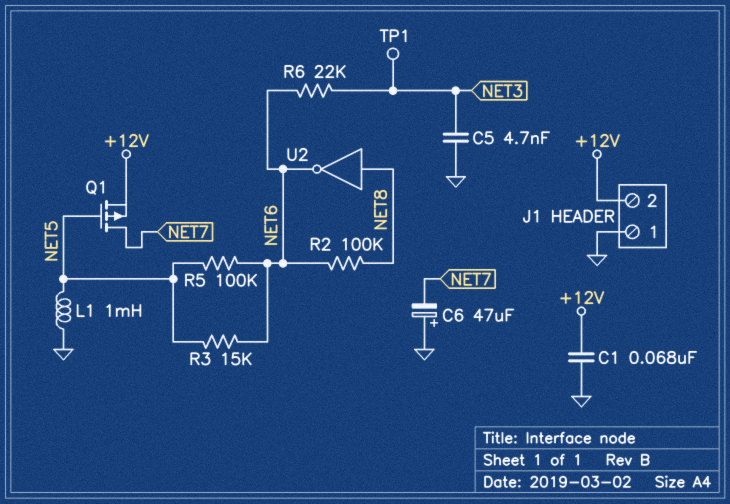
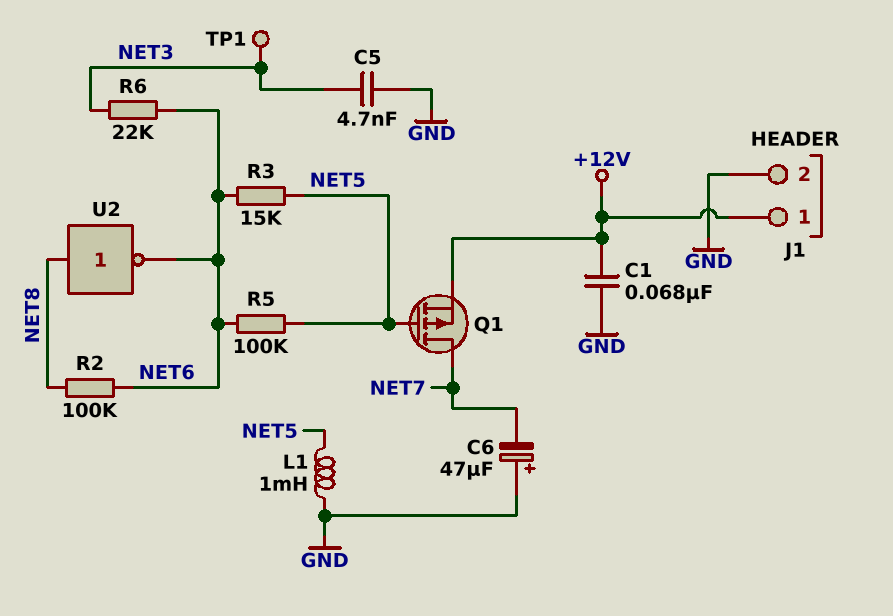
J1 pin 1: GND -> +12V
J1 pin 2: +12V -> GND

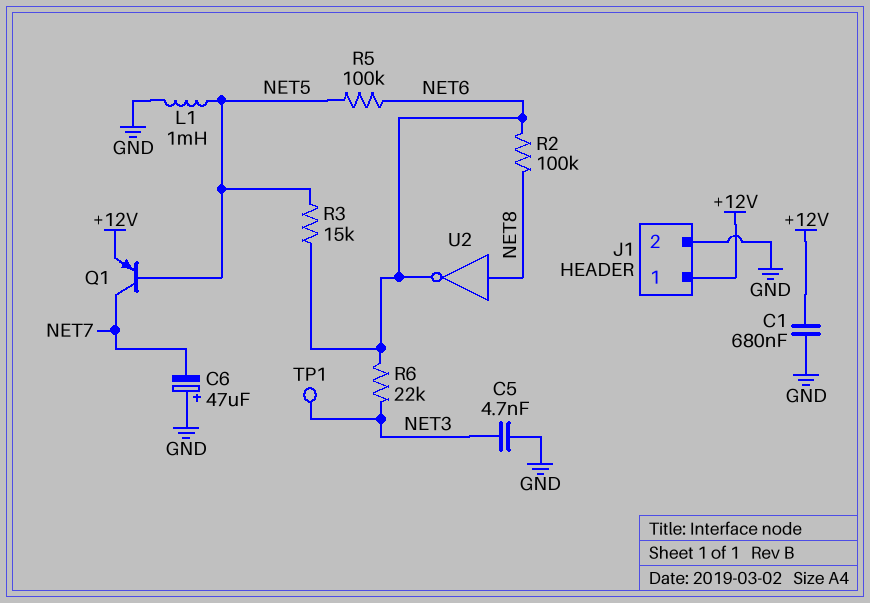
C1: 68nF (+12V, GND) -> 680nF (+12V, GND)
Q1: PMOS (G NET5, D NET7, S +12V) -> PNP (B NET5, C NET7, E +12V)

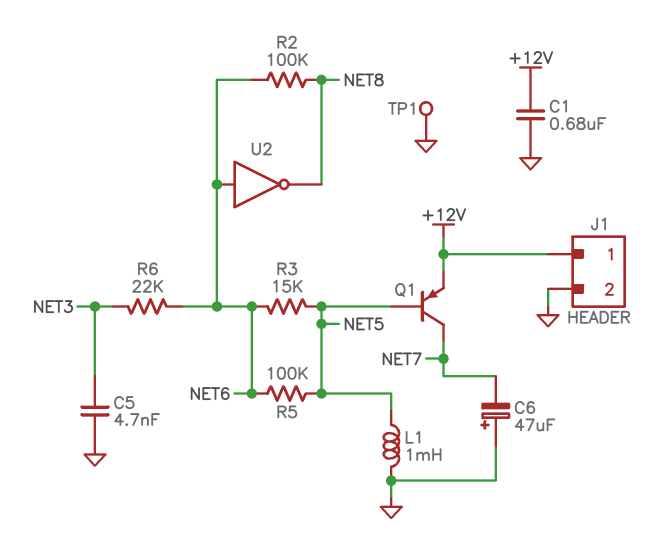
TP1: test point (NET3) -> test point (GND)
U2: NOT (in NET8, out NET6) -> NOT (in NET6, out NET8)

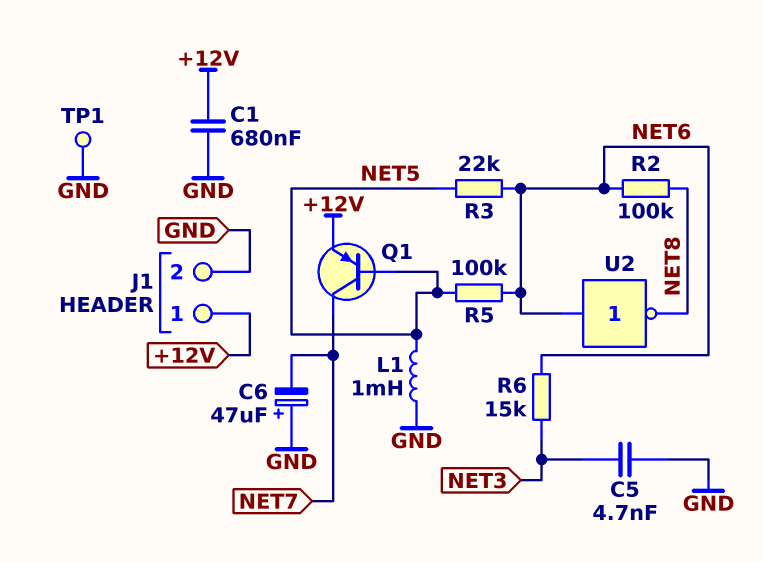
R3: 15k (NET5, NET6) -> 22k (NET5, NET6)
R6: 22k (NET3, NET6) -> 15k (NET3, NET6)

